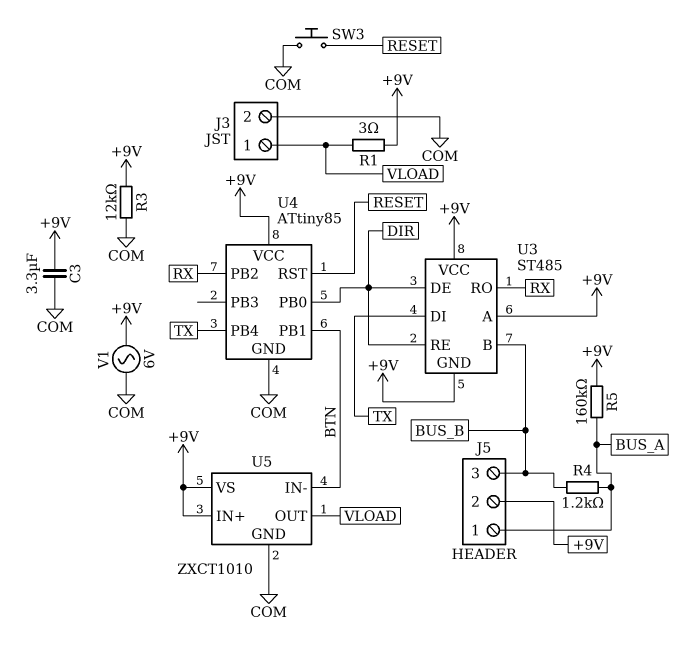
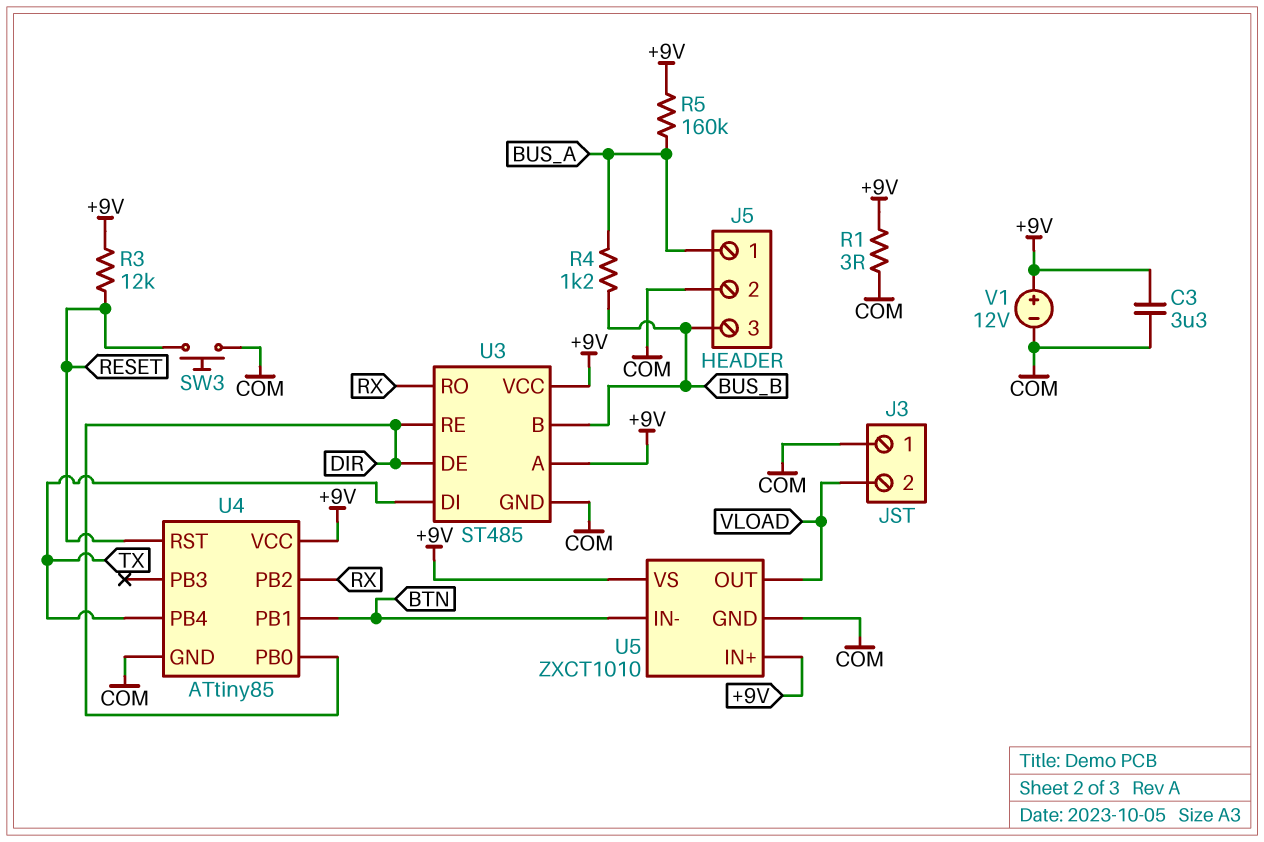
J3 pin 1: VLOAD -> COM
J3 pin 2: COM -> VLOAD
J5 pin 2: +9V -> COM
R1: 3 (+9V, VLOAD) -> 3 (+9V, COM)
R3: 12k (+9V, COM) -> 12k (+9V, RESET)
U3 pin GND: +9V -> COM
V1: AC 6V (+9V, COM) -> 12V (plus +9V, minus COM)

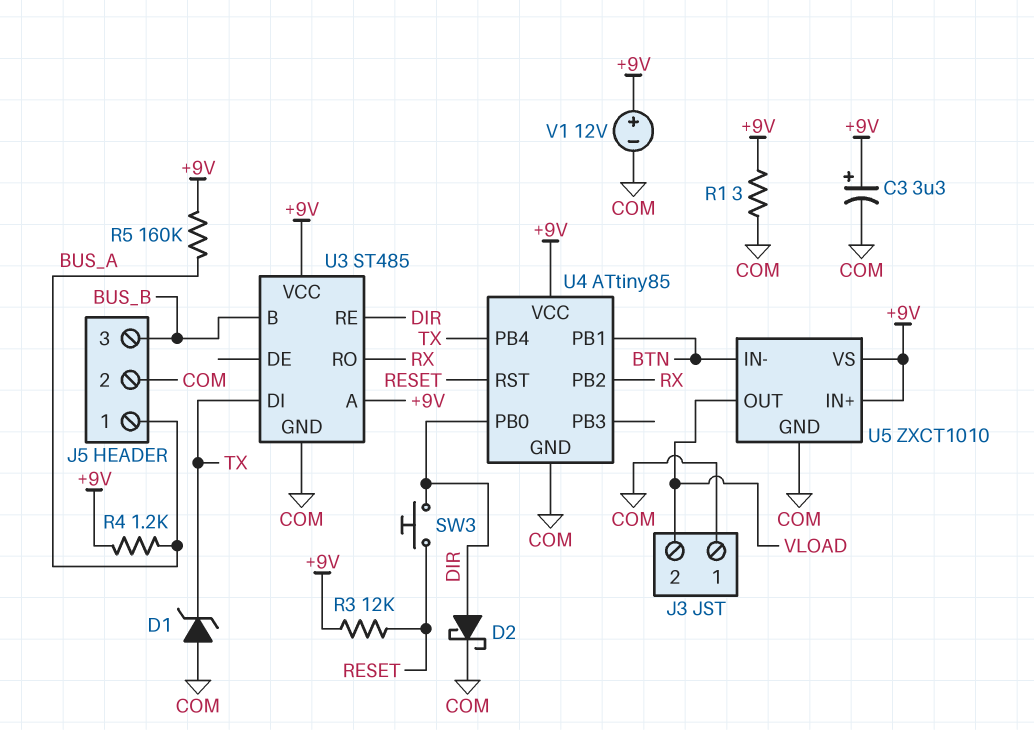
C3: 3.3uF (+9V, COM) -> 3.3uF (plus +9V, minus COM)
D1: none -> zener (A COM, K TX)
D2: none -> schottky (A DIR, K COM)
R4: 1.2k (BUS_A, BUS_B) -> 1.2k (+9V, BUS_A)
SW3: button (COM, RESET) -> button (DIR, RESET)
U3 pin DE: DIR -> none

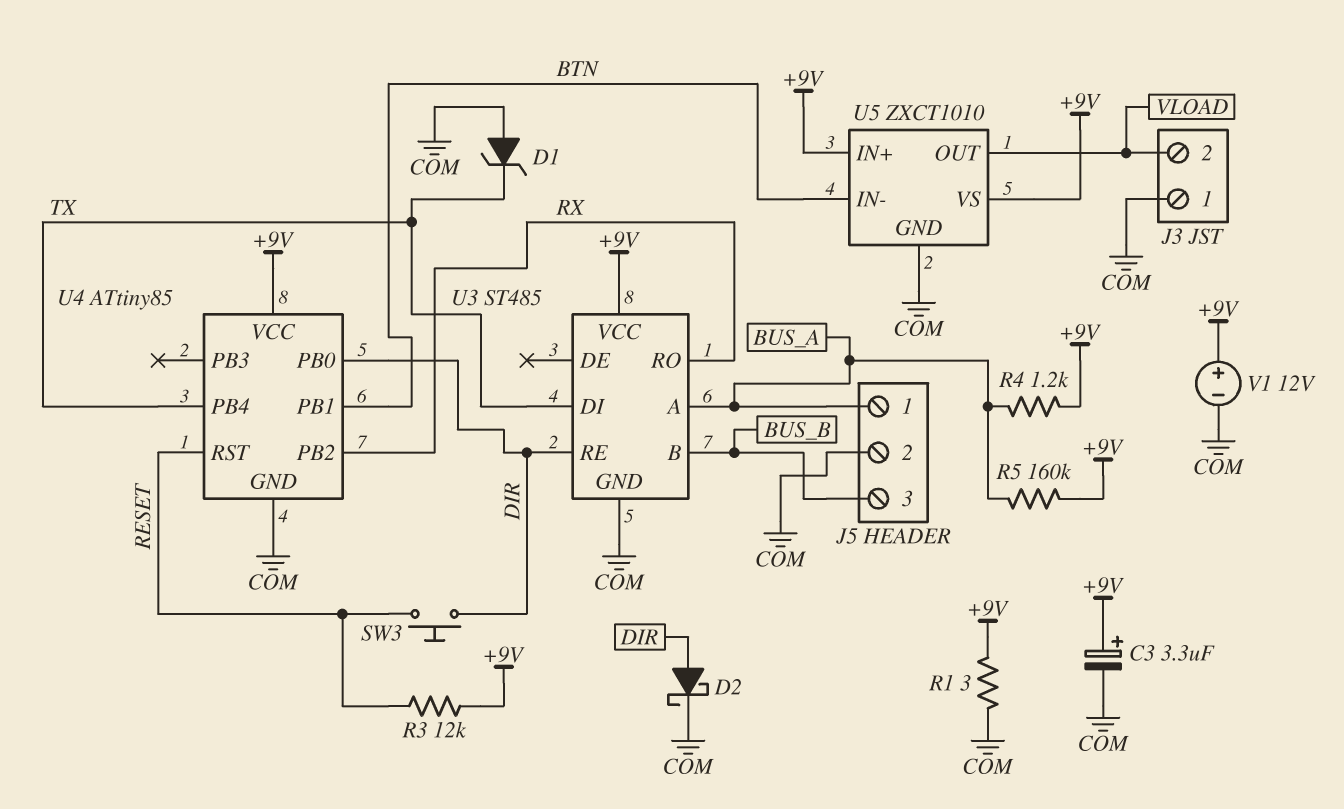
U3 pin A: +9V -> BUS_A

